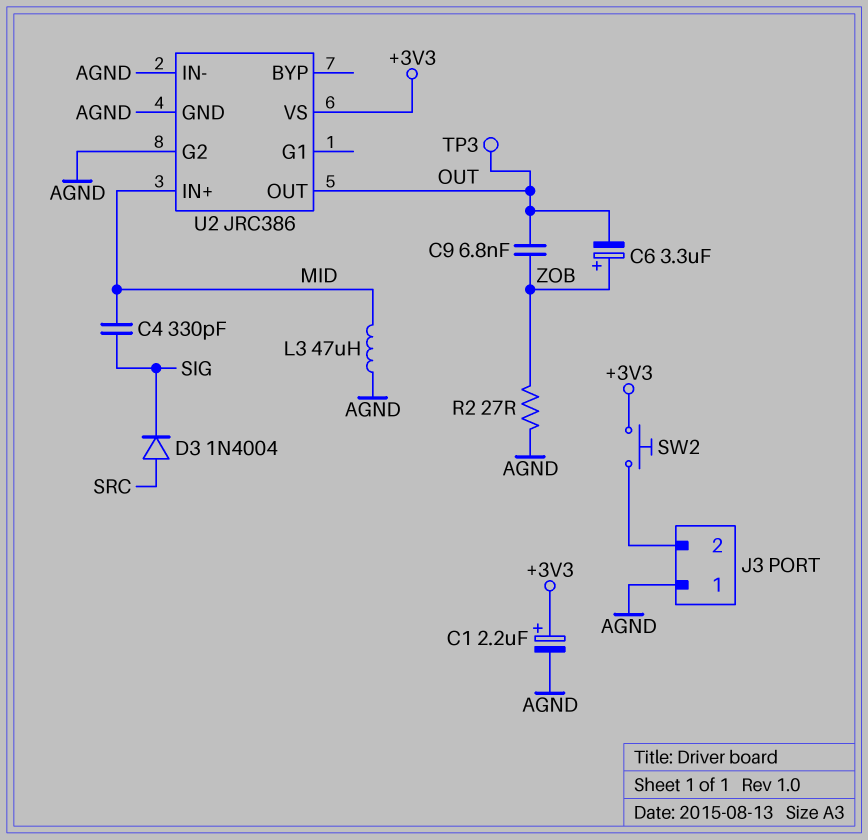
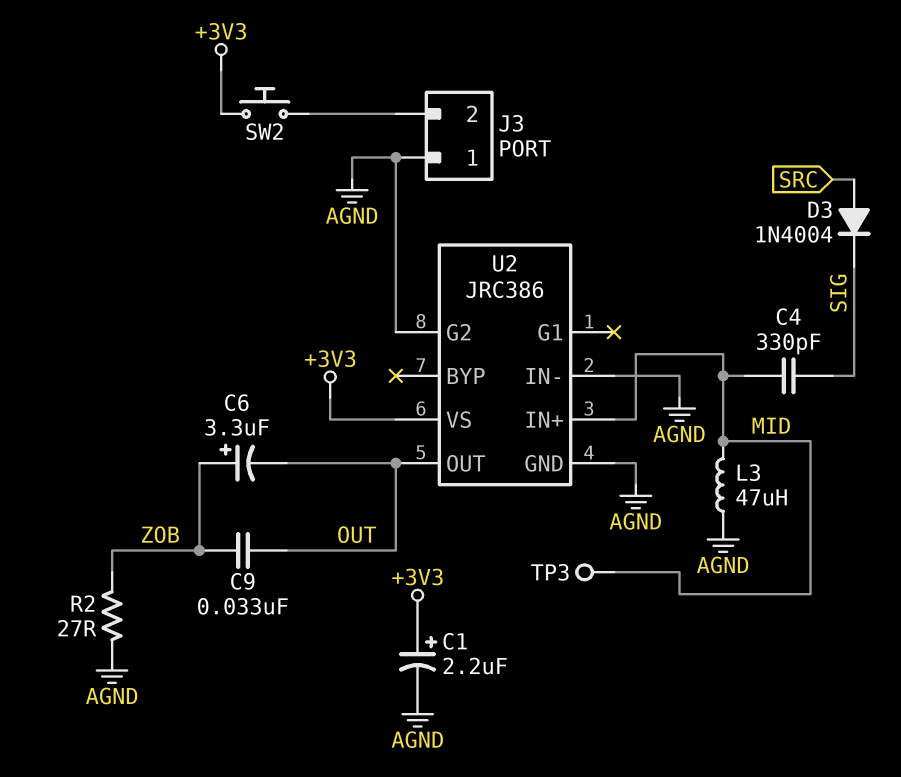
C9: 6.8nF (OUT, ZOB) -> 33nF (OUT, ZOB)
TP3: test point (OUT) -> test point (MID)

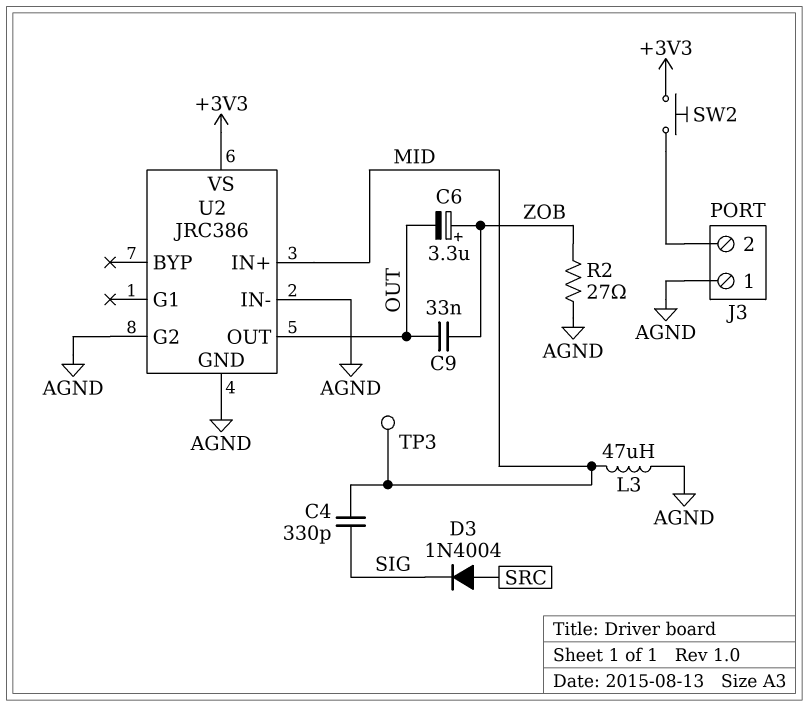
C1: 2.2uF (plus +3V3, minus AGND) -> none

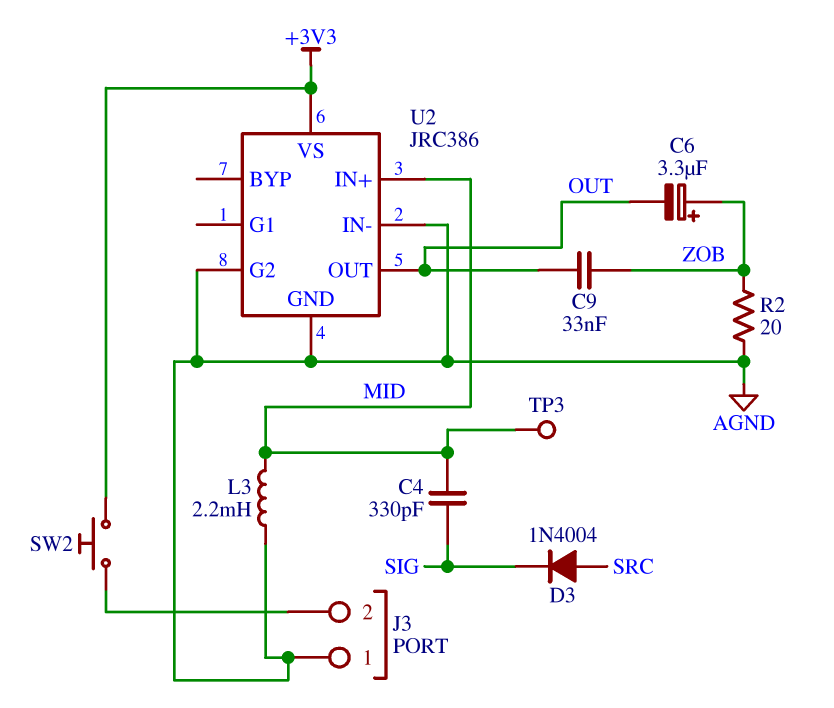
L3: 47uH (AGND, MID) -> 2.2mH (AGND, MID)
R2: 27 (AGND, ZOB) -> 20 (AGND, ZOB)

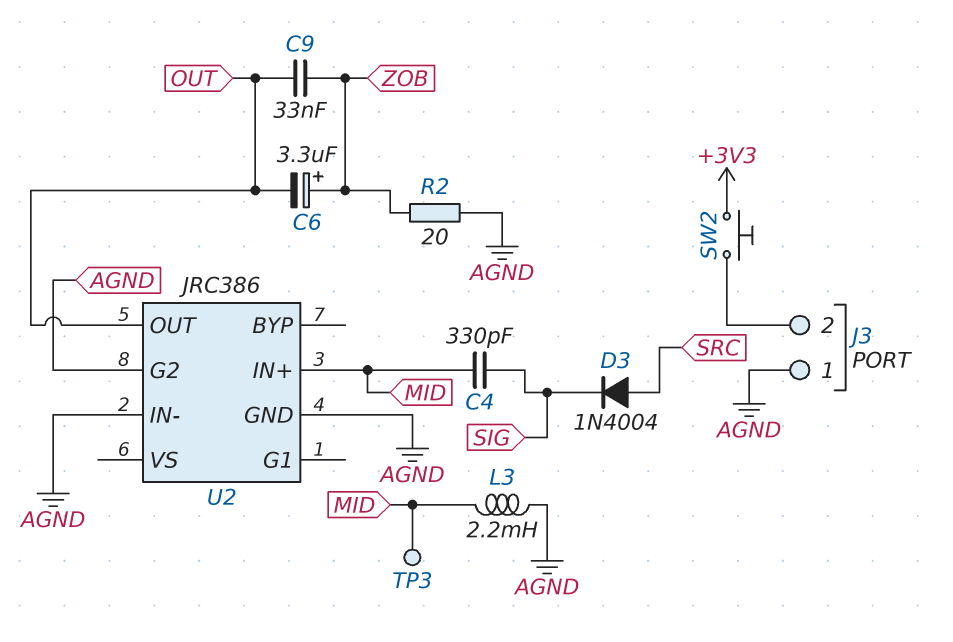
U2 pin VS: +3V3 -> none

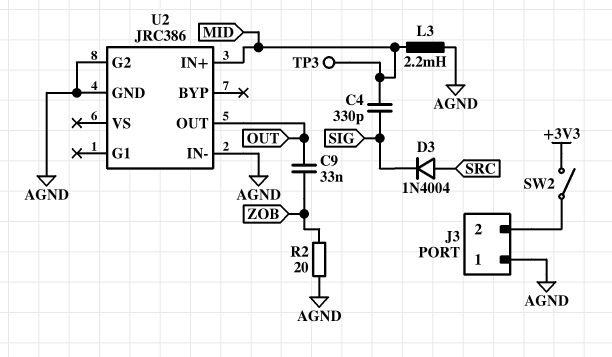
C6: 3.3uF (plus ZOB, minus OUT) -> none
SW2: button (+3V3, J3/2) -> switch (+3V3, J3/2)

